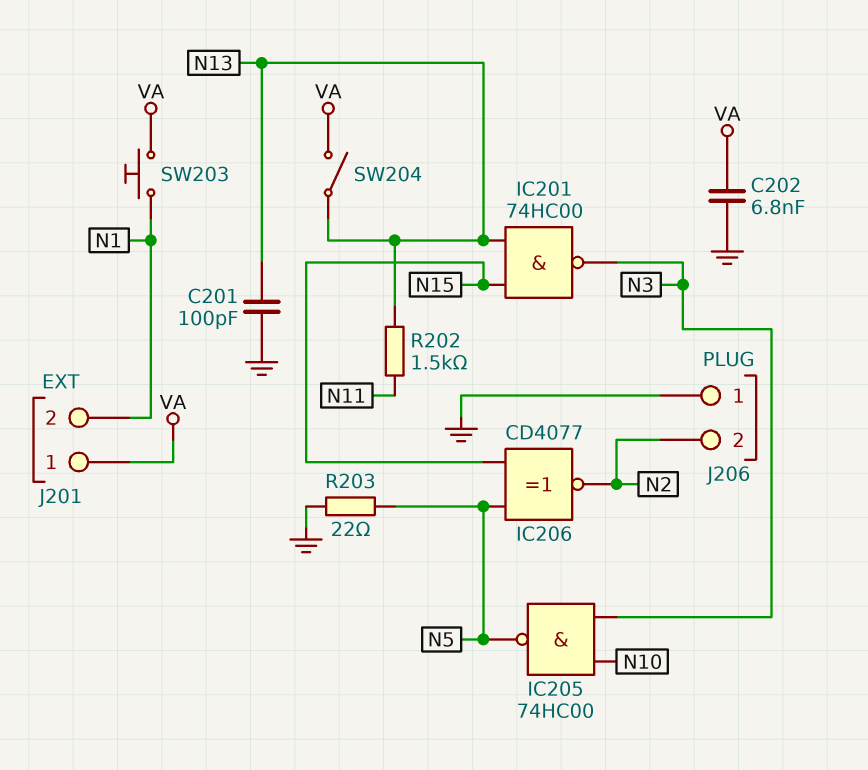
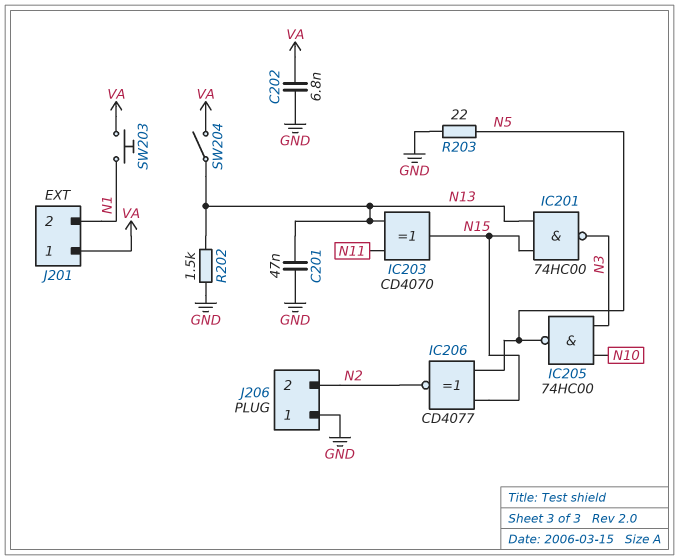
C201: 100pF (GND, N13) -> 47nF (GND, N13)
IC203: none -> XOR CD4070 (in N11, in N13, out N15)
R202: 1.5k (N11, N13) -> 1.5k (GND, N13)

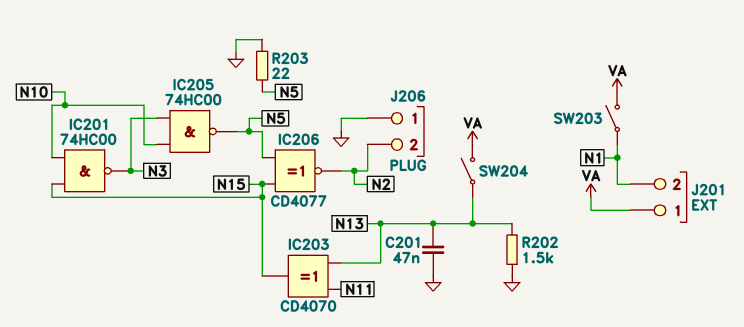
C202: 6.8nF (GND, VA) -> none
IC201: NAND 74HC00 (in N13, in N15, out N3) -> NAND 74HC00 (in N10, in N15, out N3)
SW203: button (N1, VA) -> switch (N1, VA)

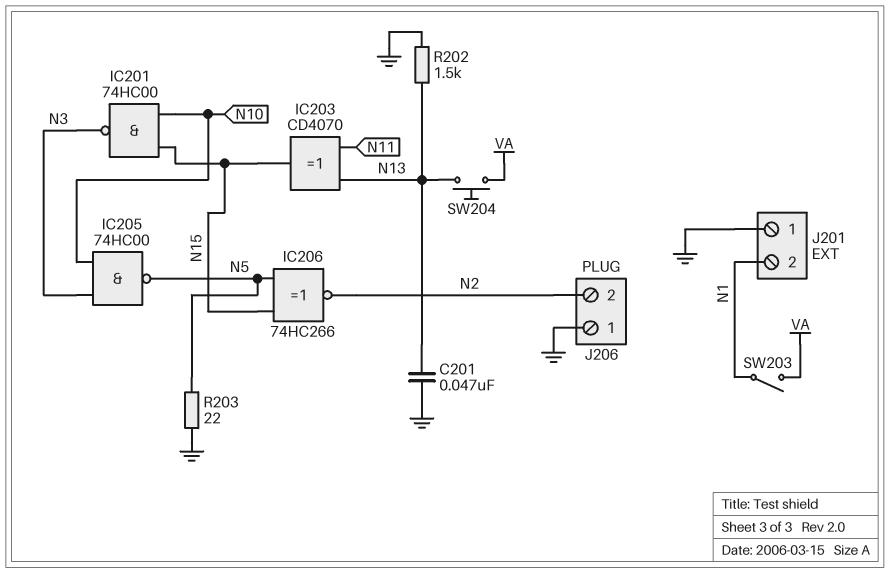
IC206: XNOR CD4077 (in N5, in N15, out N2) -> XNOR 74HC266 (in N5, in N15, out N2)
J201 pin 1: VA -> GND
SW204: switch (N13, VA) -> button (N13, VA)

